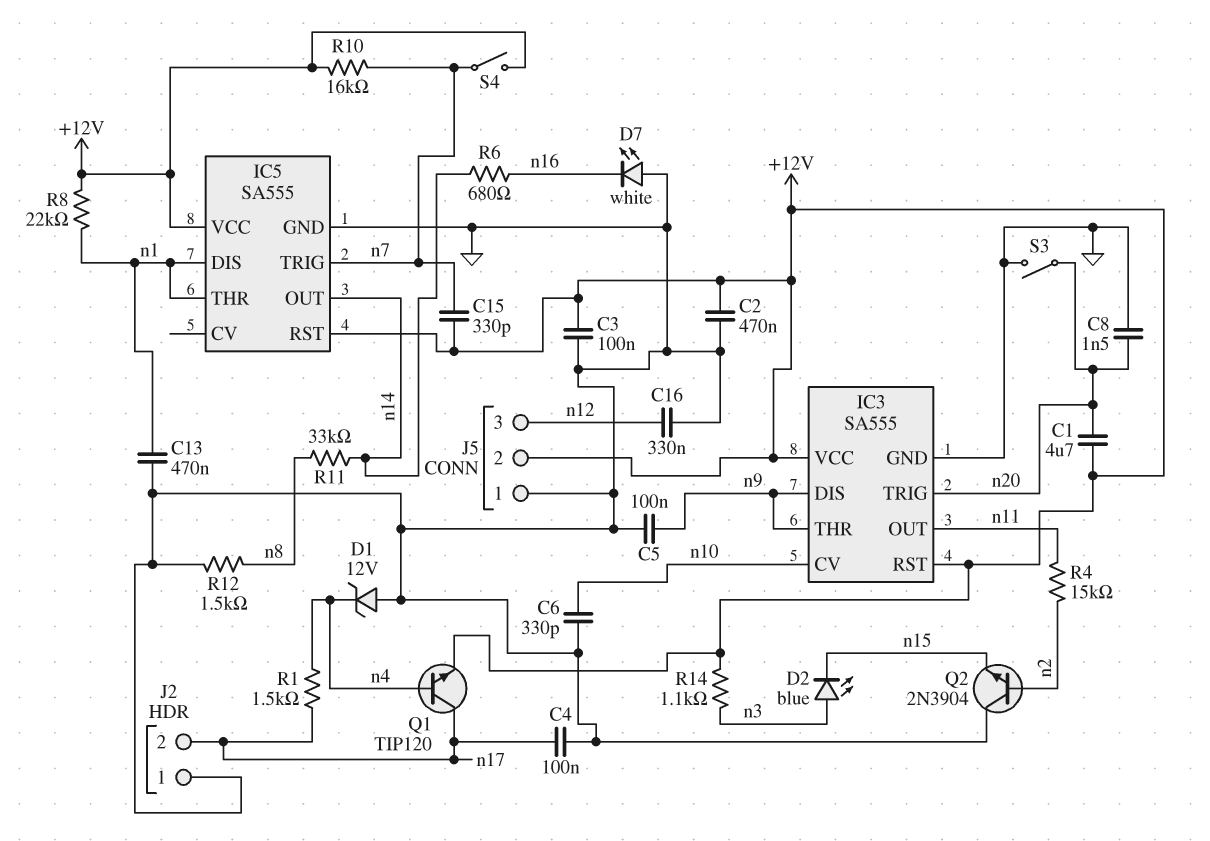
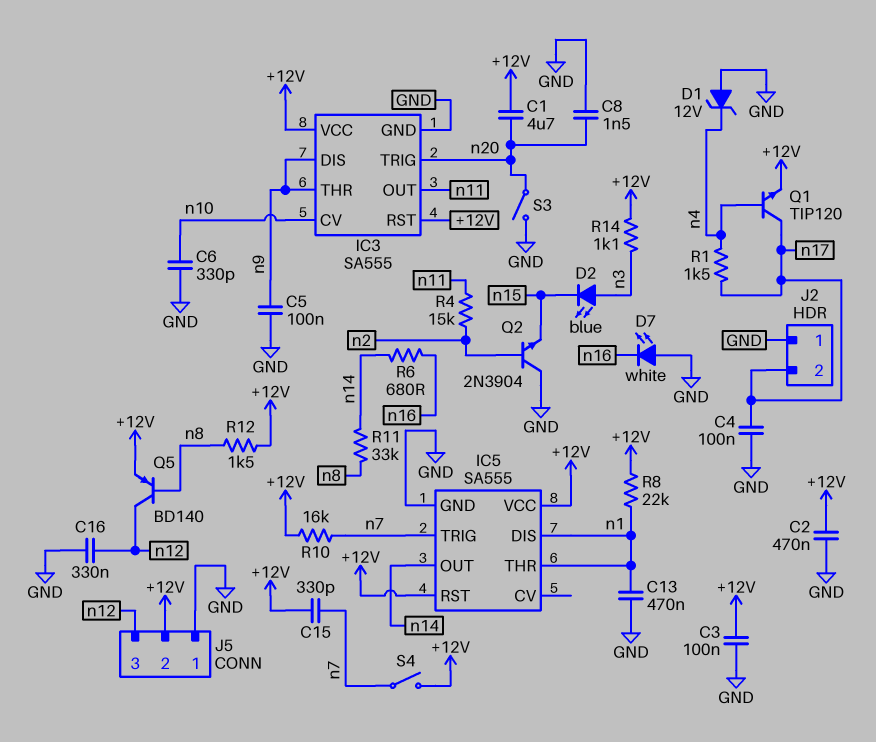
Q5: none -> PNP BD140 (B n8, C n12, E +12V)
R12: 1.5k (GND, n8) -> 1.5k (+12V, n8)

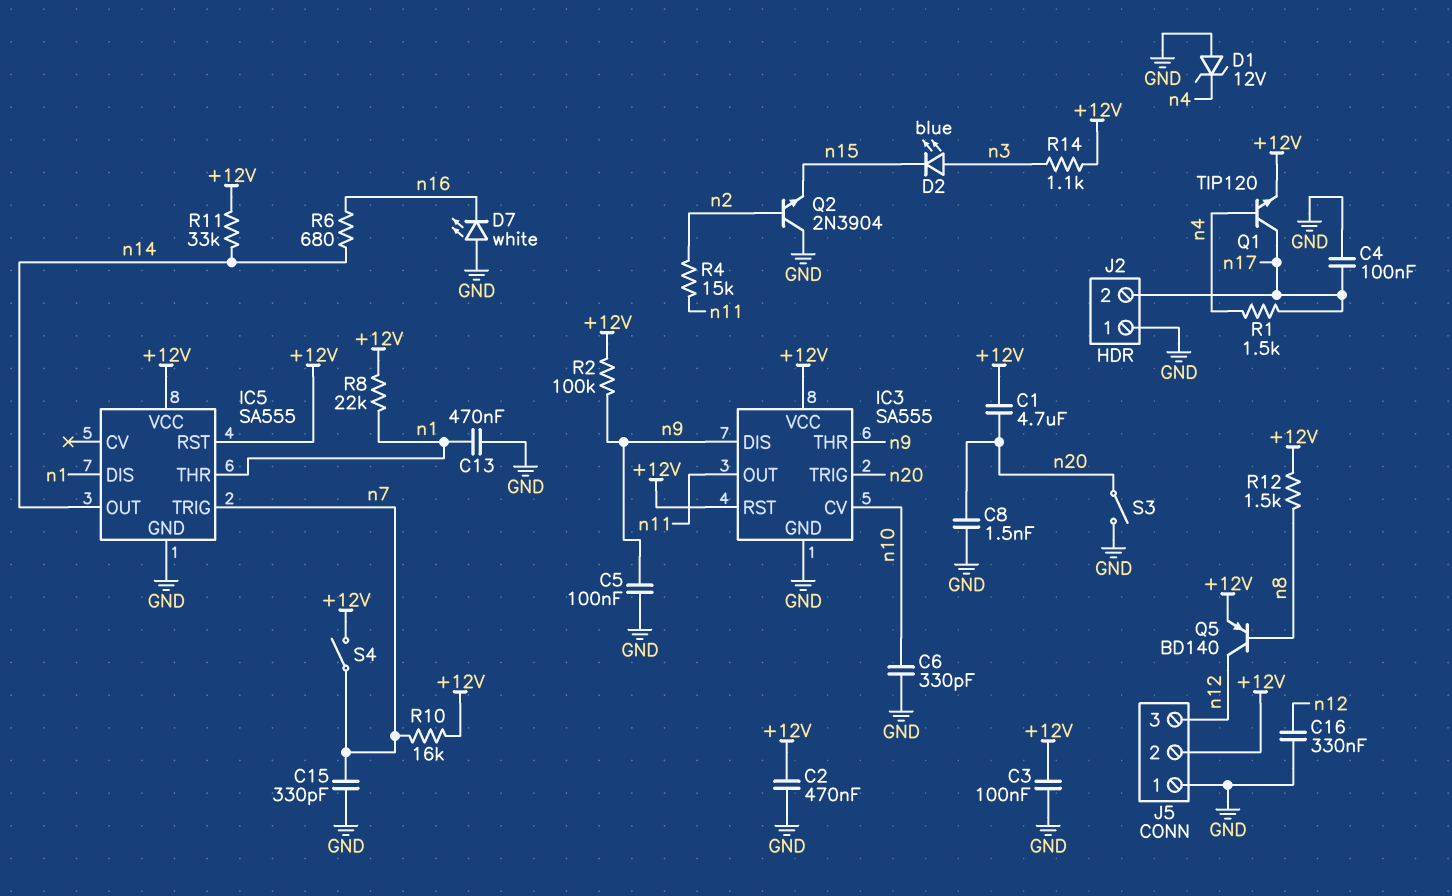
C15: 330pF (+12V, n7) -> 330pF (GND, n7)
R2: none -> 100k (+12V, n9)
R11: 33k (n8, n14) -> 33k (+12V, n14)

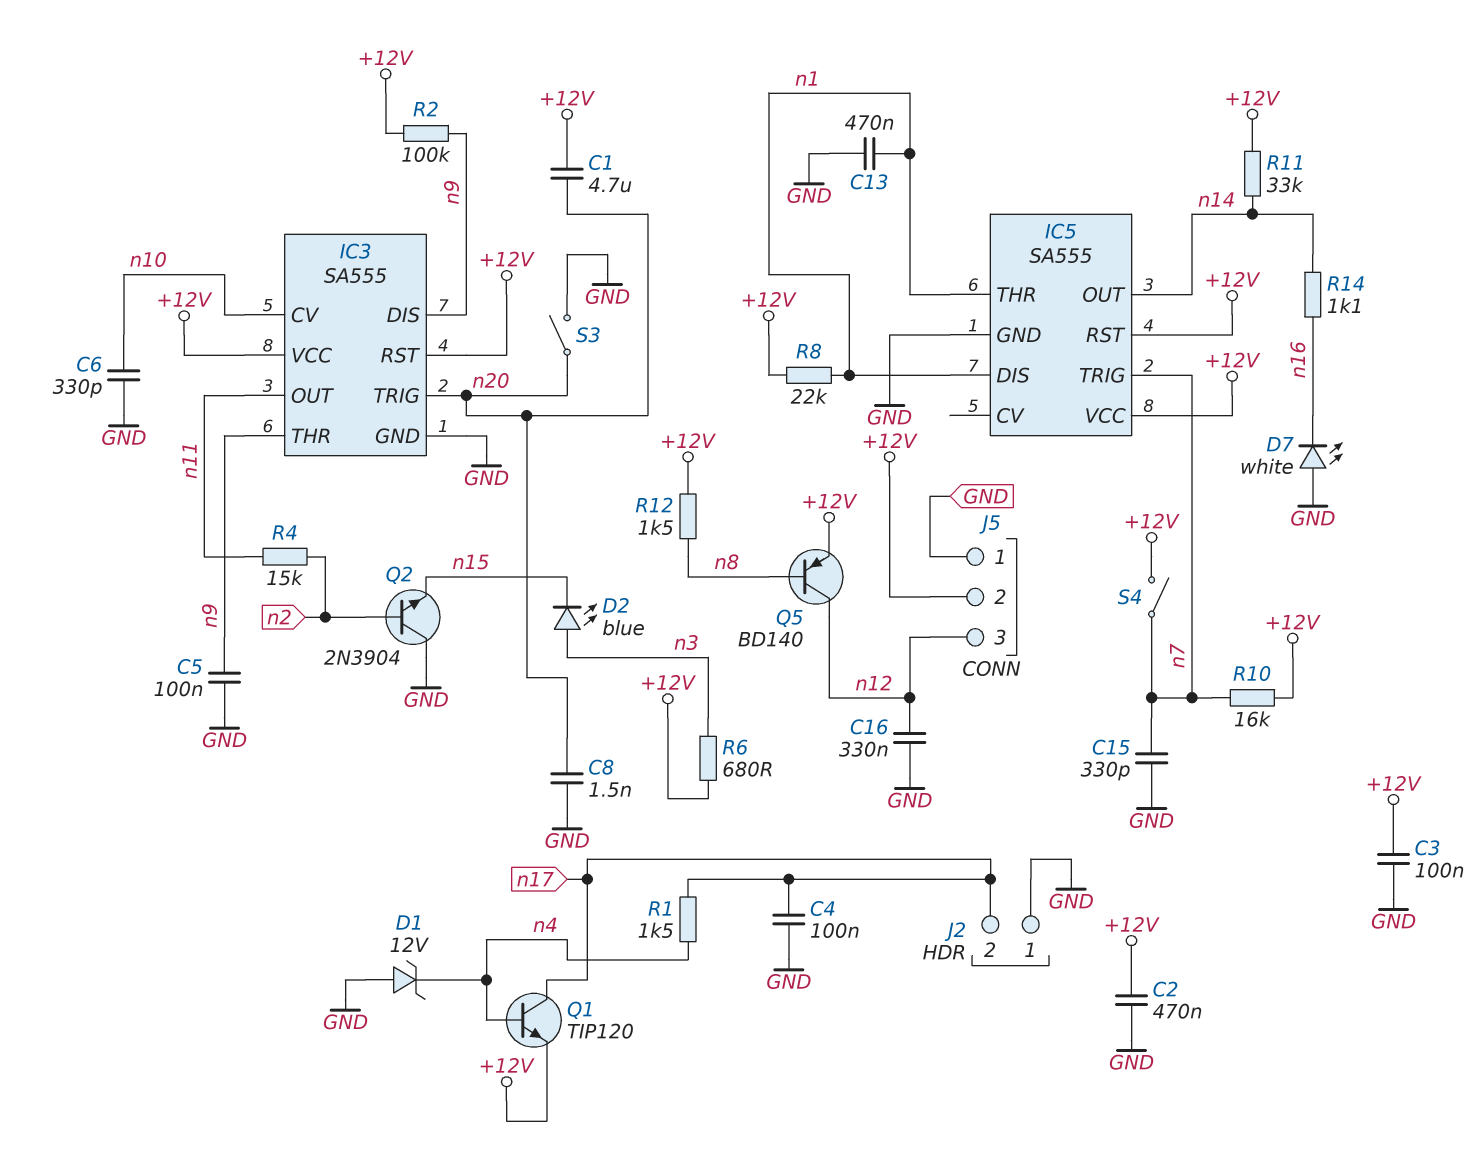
R6: 680 (n14, n16) -> 680 (+12V, n3)
R14: 1.1k (+12V, n3) -> 1.1k (n14, n16)

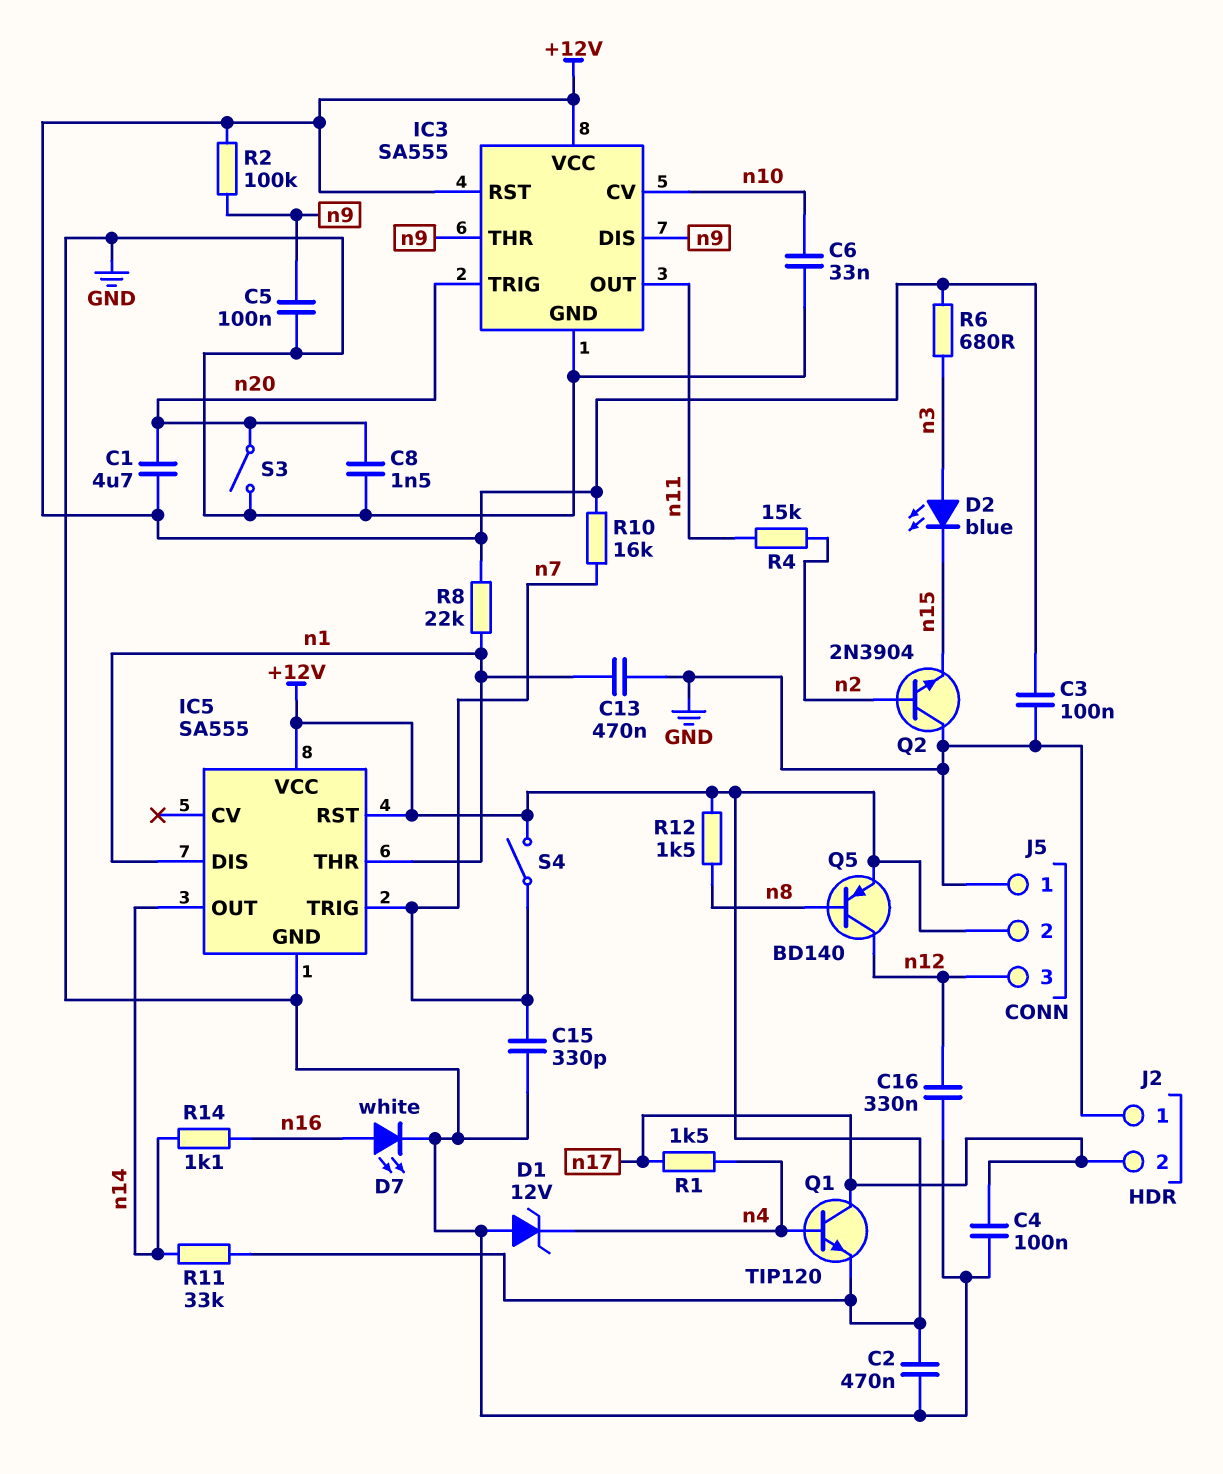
C6: 330pF (GND, n10) -> 33nF (GND, n10)
D7: LED white (A GND, K n16) -> LED white (A n16, K GND)

